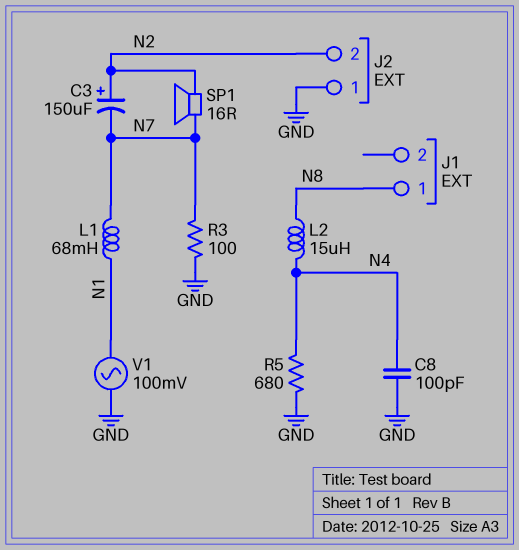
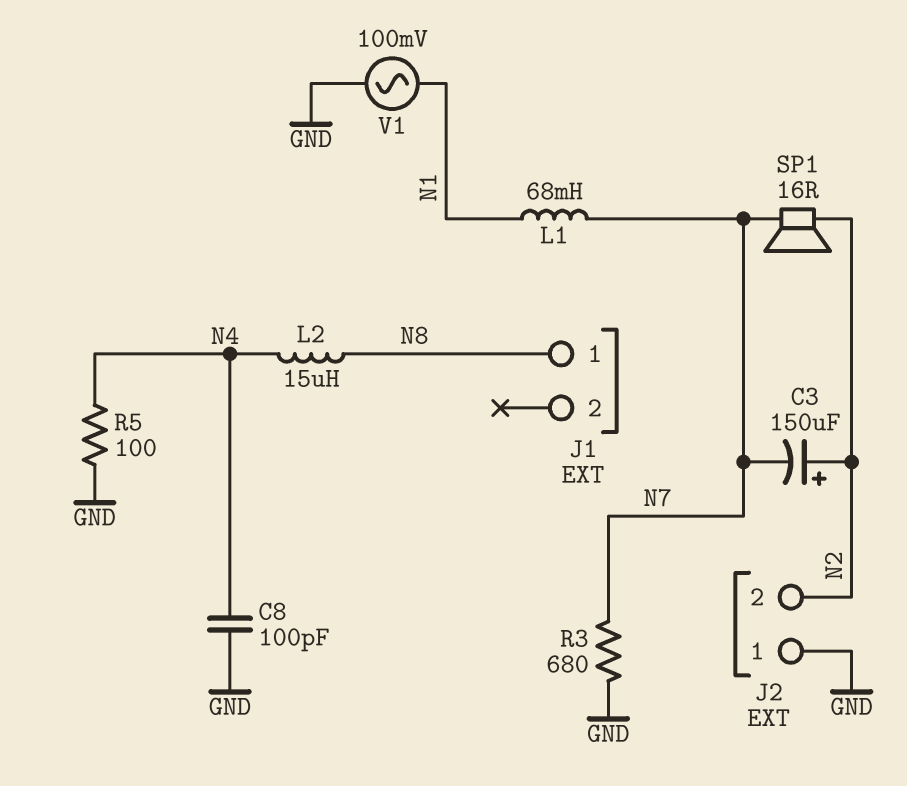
R3: 100 (GND, N7) -> 680 (GND, N7)
R5: 680 (GND, N4) -> 100 (GND, N4)

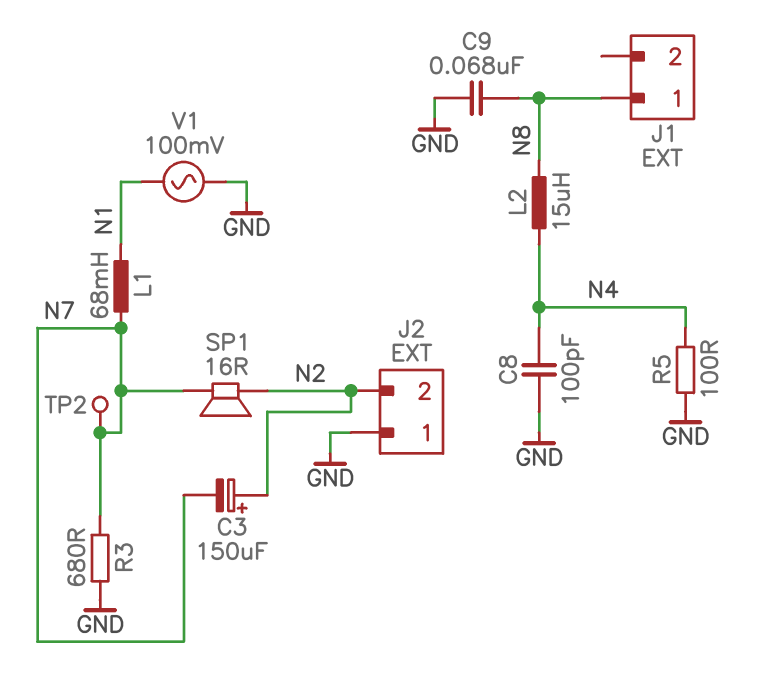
C9: none -> 68nF (GND, N8)
TP2: none -> test point (N7)

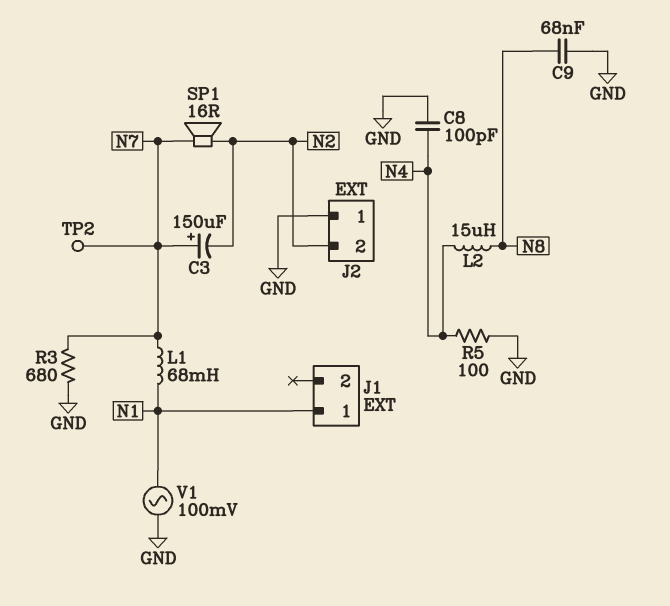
C3: 150uF (plus N2, minus N7) -> 150uF (plus N7, minus N2)
J1 pin 1: N8 -> N1

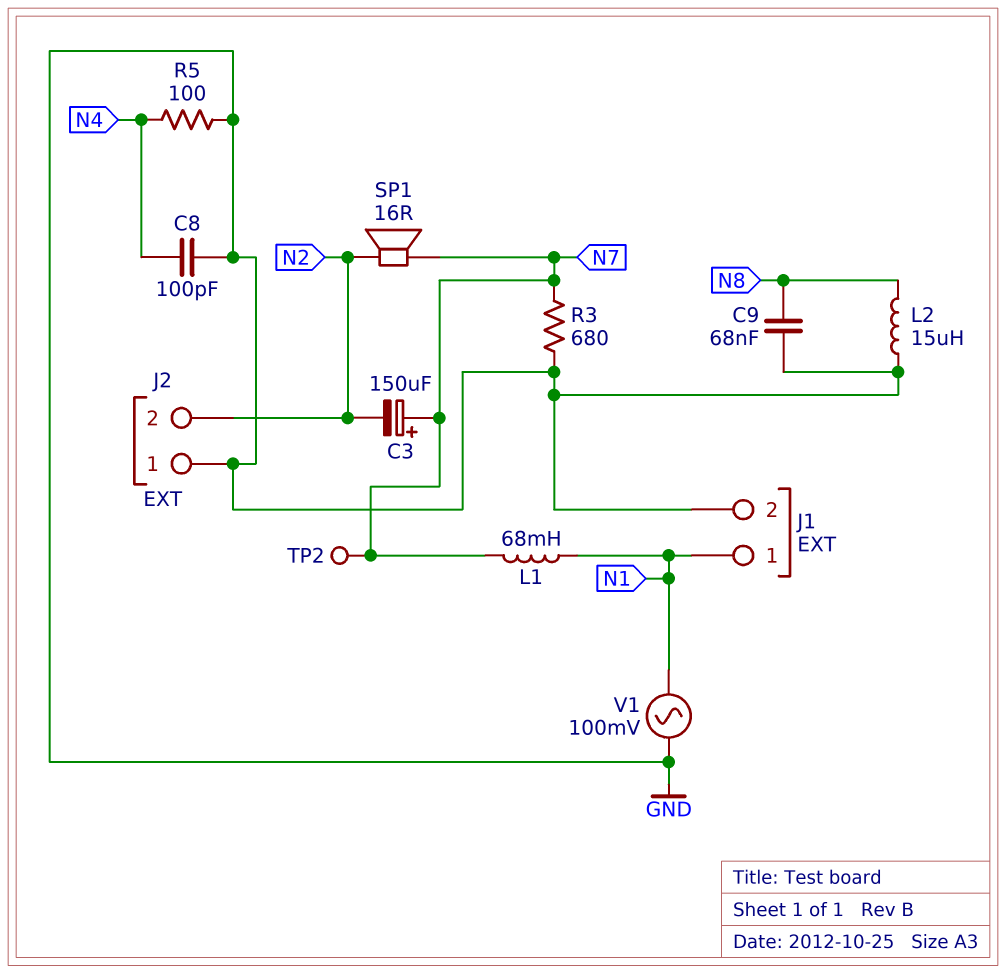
J1 pin 2: none -> GND
L2: 15uH (N4, N8) -> 15uH (GND, N8)

